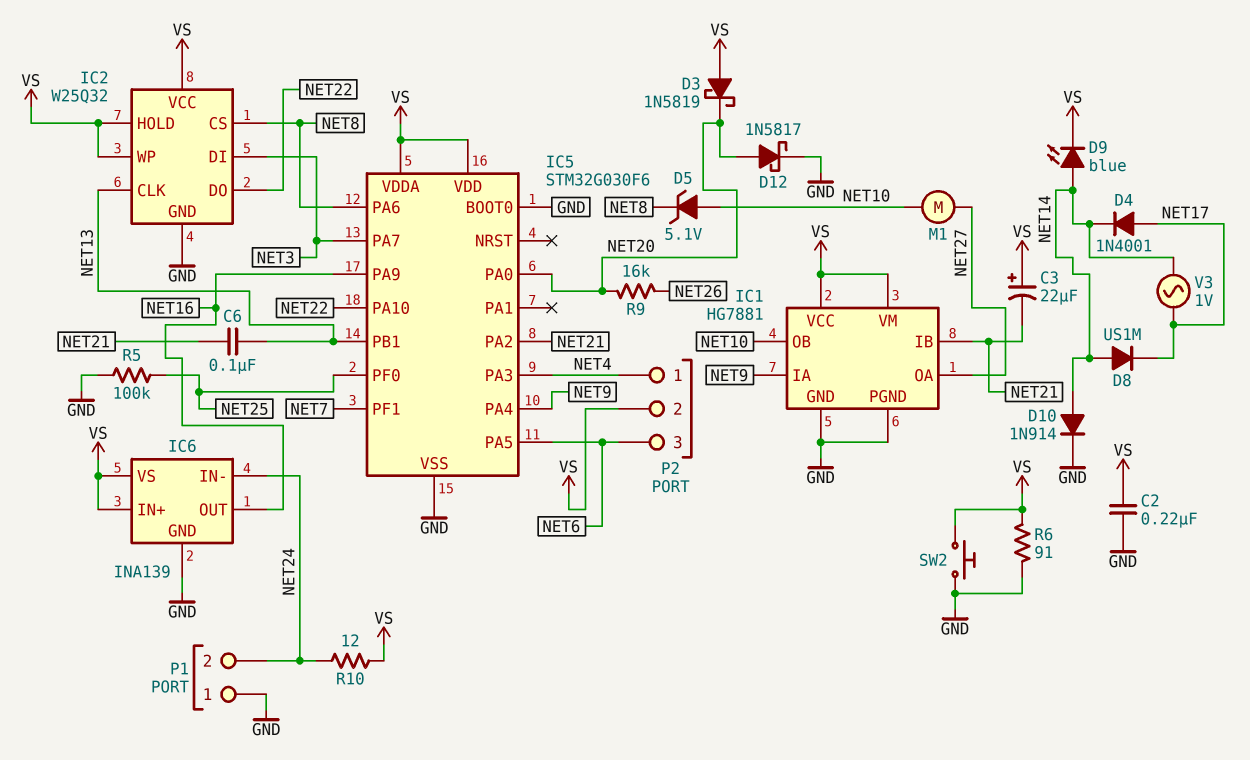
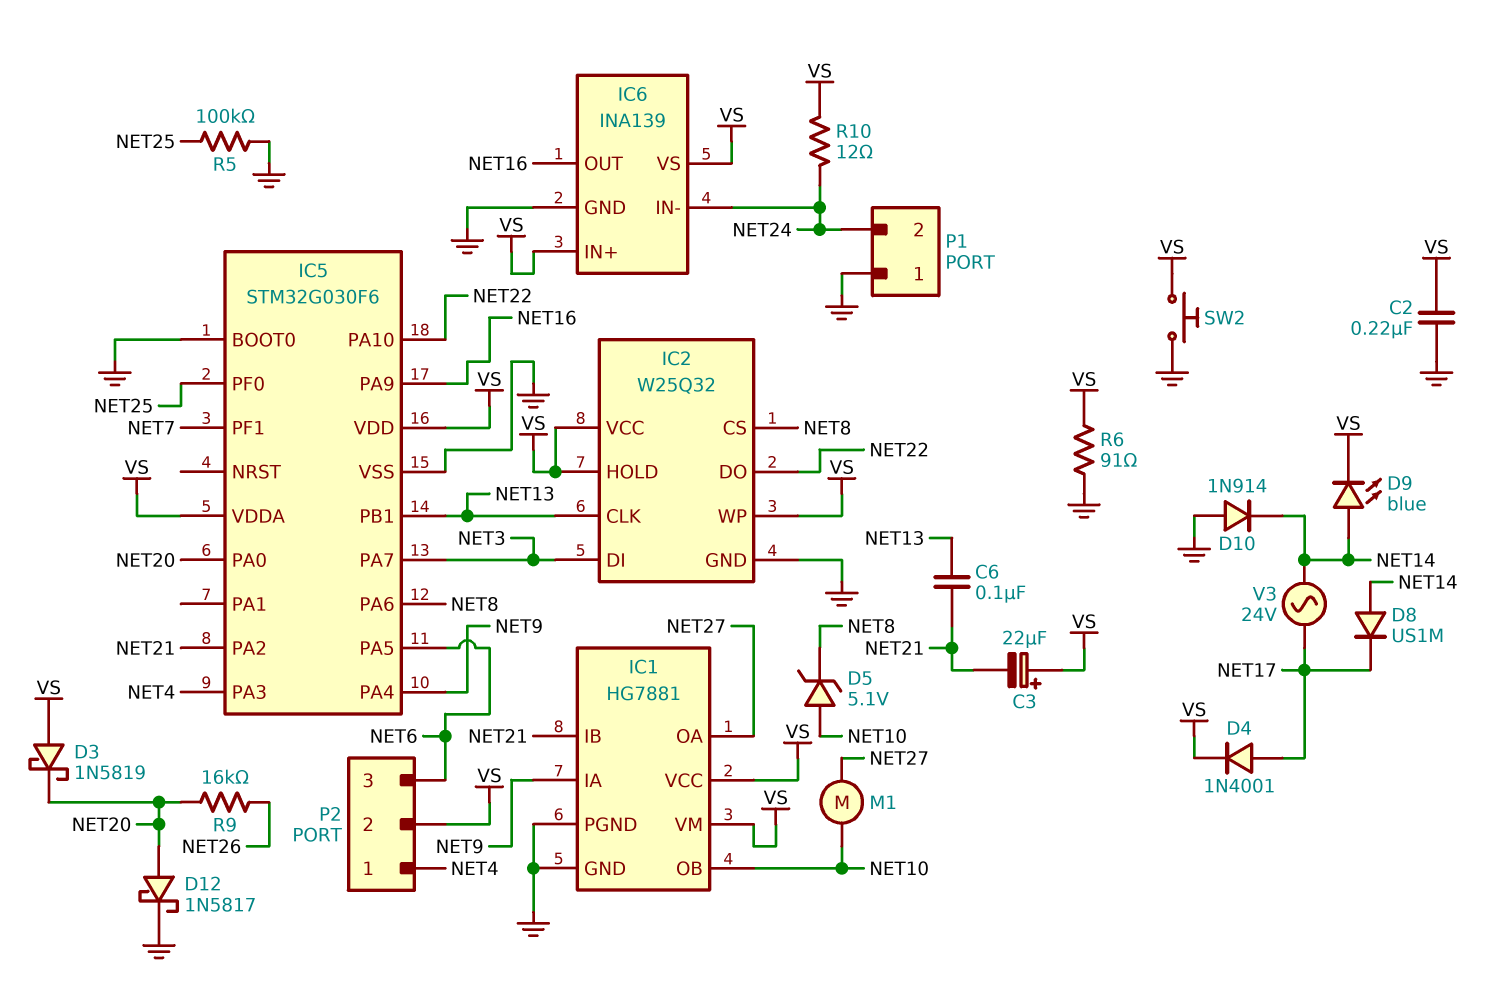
D4: diode 1N4001 (A NET17, K NET14) -> diode 1N4001 (A NET17, K VS)
D10: diode 1N914 (A NET14, K GND) -> diode 1N914 (A GND, K NET14)
V3: AC 1V (NET14, NET17) -> AC 24V (NET14, NET17)

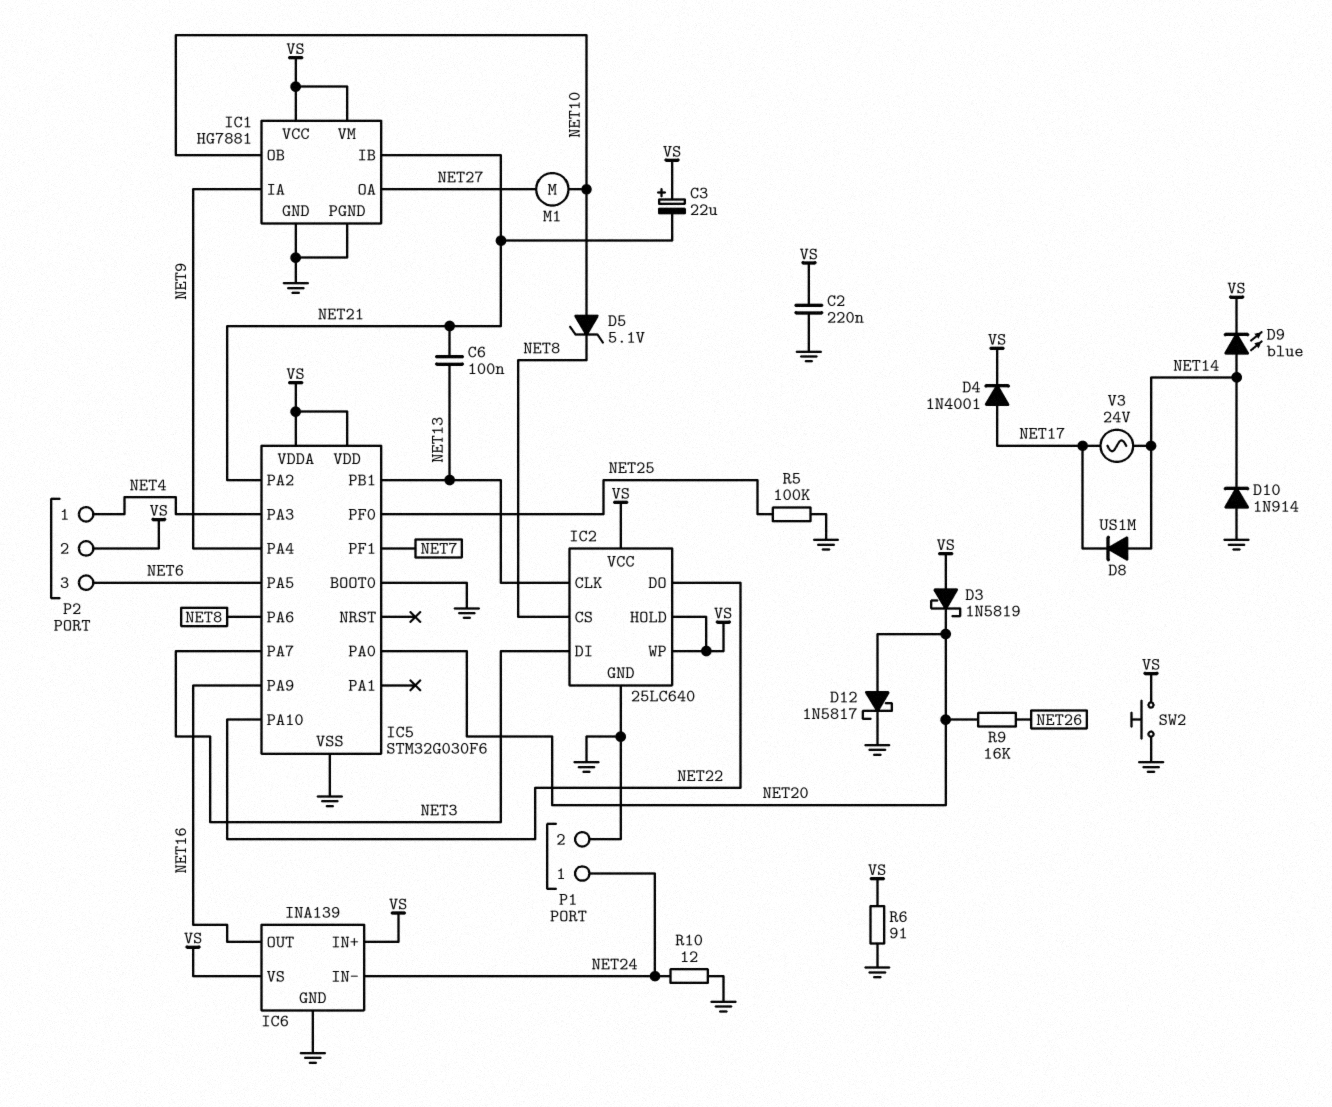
IC2: W25Q32 -> 25LC640
P1 pin 1: GND -> NET24
P1 pin 2: NET24 -> GND
R10: 12 (NET24, VS) -> 12 (GND, NET24)

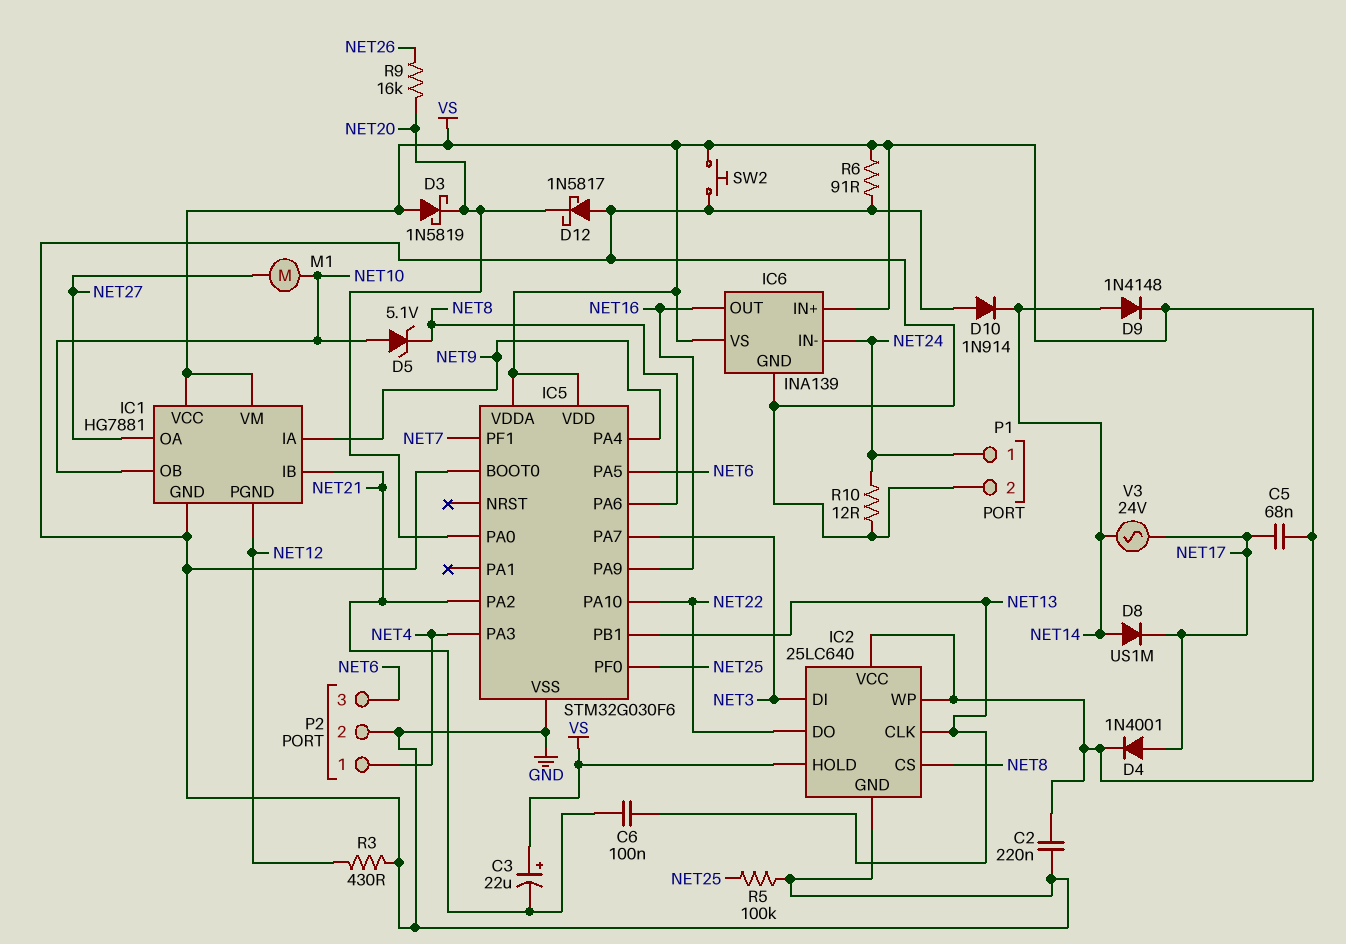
C5: none -> 68nF (NET17, VS)
D9: LED blue (A NET14, K VS) -> diode 1N4148 (A NET14, K VS)
D12: schottky 1N5817 (A NET20, K GND) -> schottky 1N5817 (A GND, K NET20)
IC1 pin PGND: GND -> NET12
P2 pin 2: VS -> GND
R3: none -> 430 (GND, NET12)

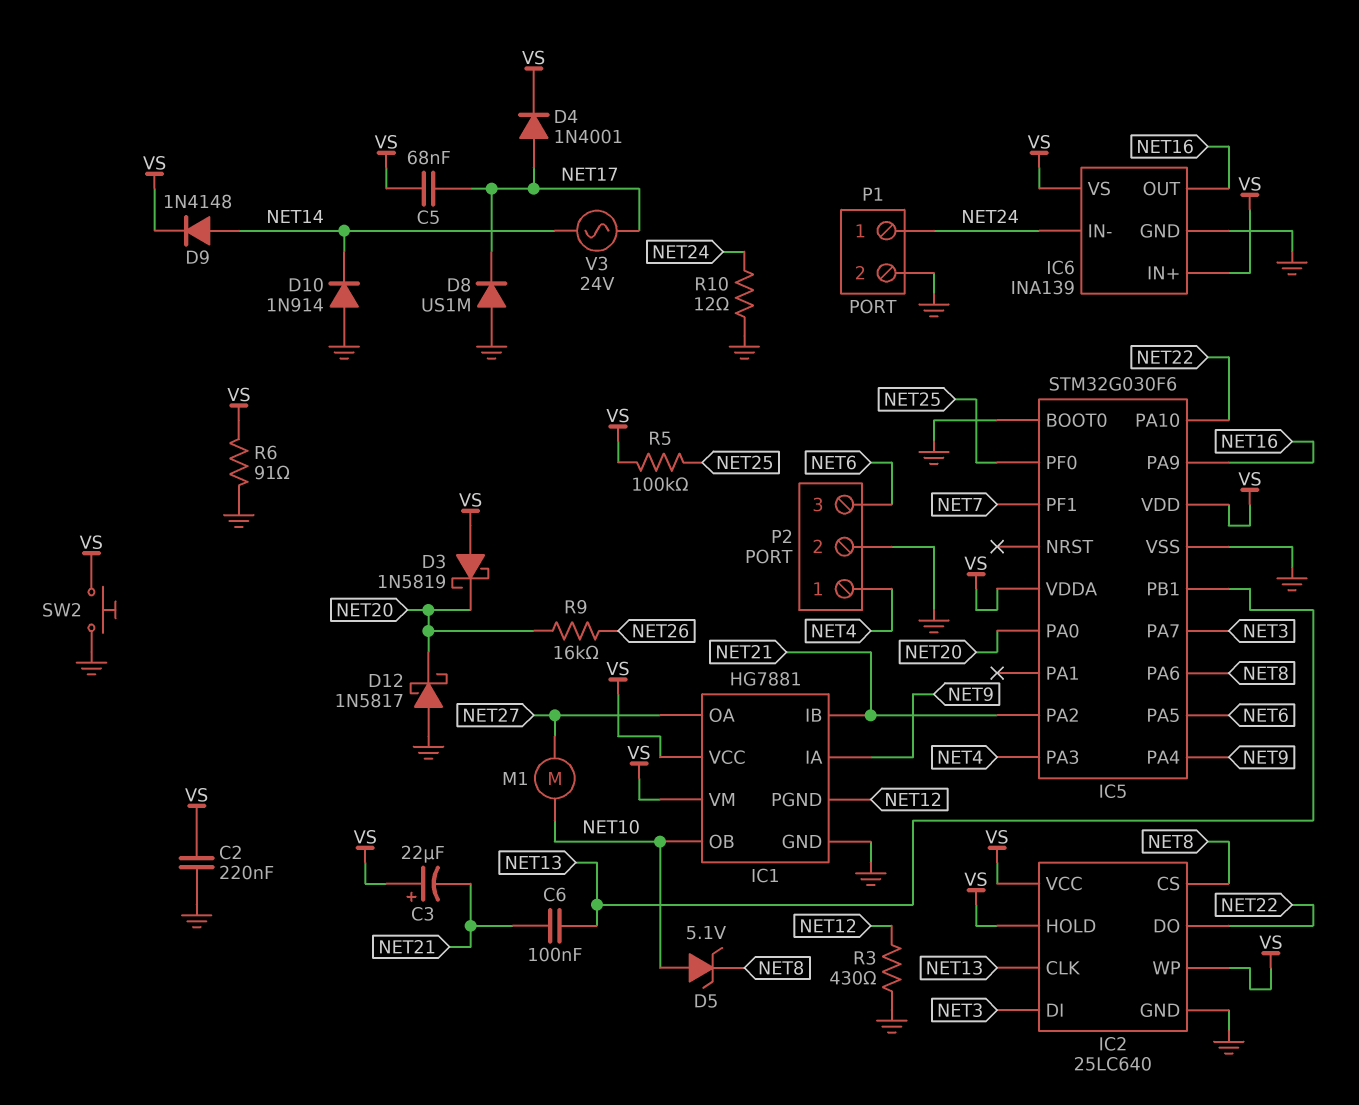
D8: diode US1M (A NET14, K NET17) -> diode US1M (A GND, K NET17)
R5: 100k (GND, NET25) -> 100k (NET25, VS)

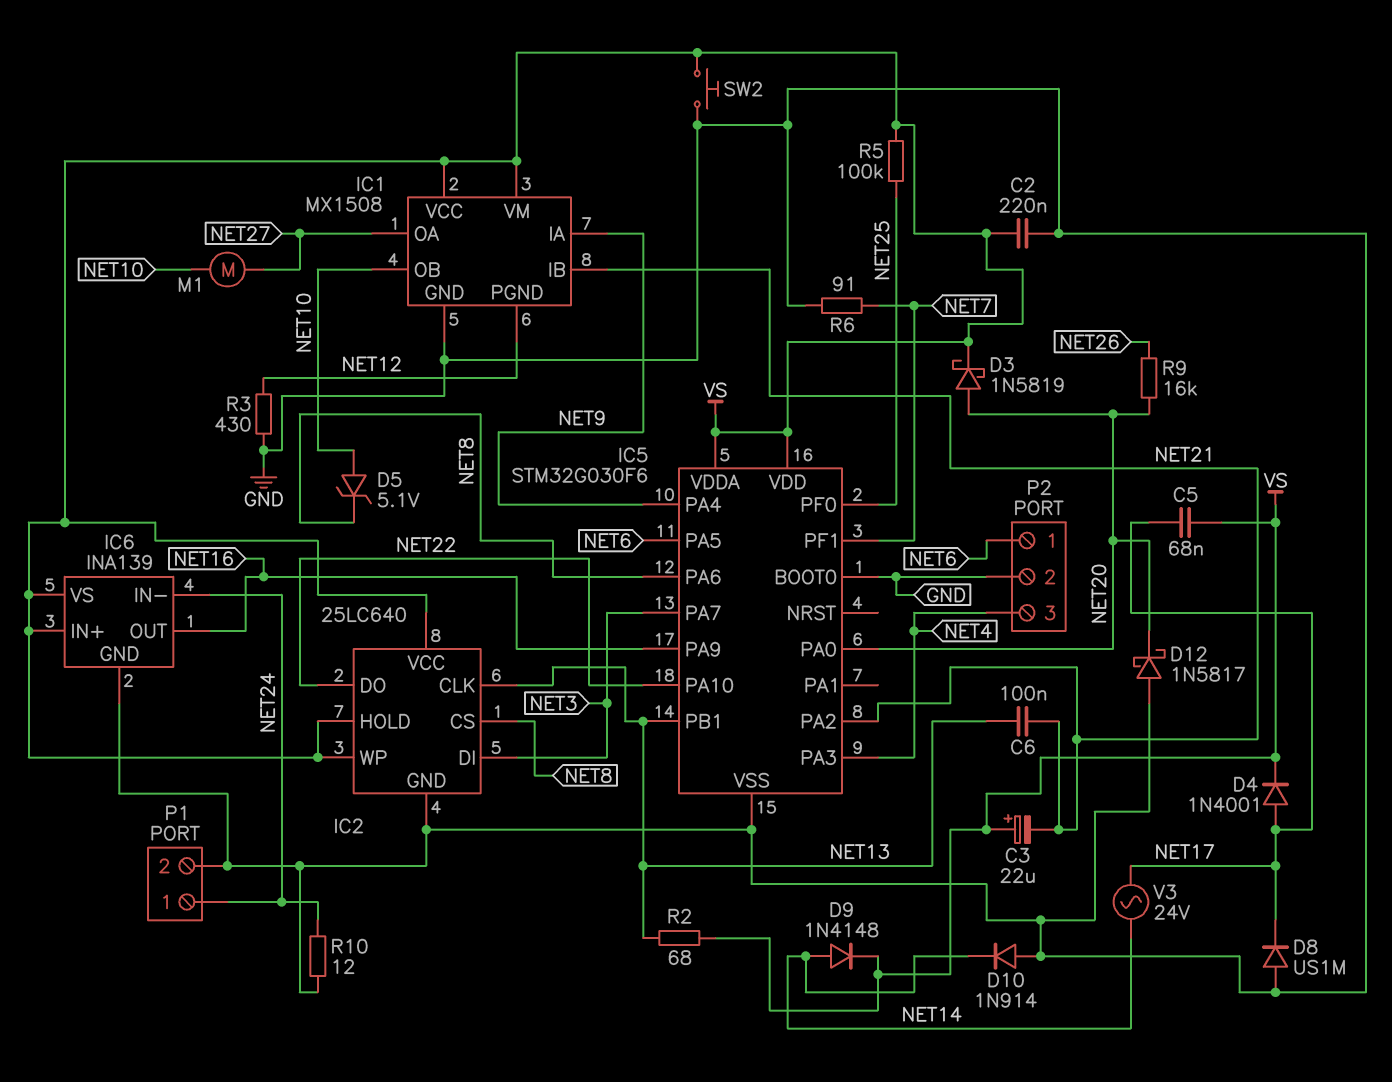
D3: schottky 1N5819 (A VS, K NET20) -> schottky 1N5819 (A NET20, K VS)
IC1: HG7881 -> MX1508
P2 pin 1: NET4 -> NET6
P2 pin 3: NET6 -> NET4
R2: none -> 68 (NET13, VS)
R6: 91 (GND, VS) -> 91 (GND, NET7)

